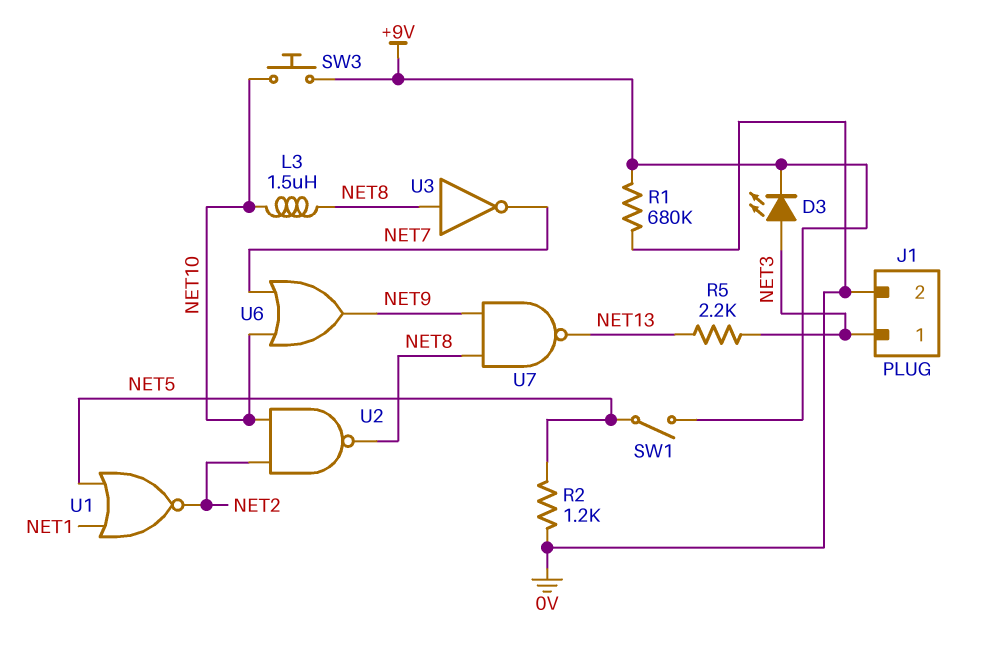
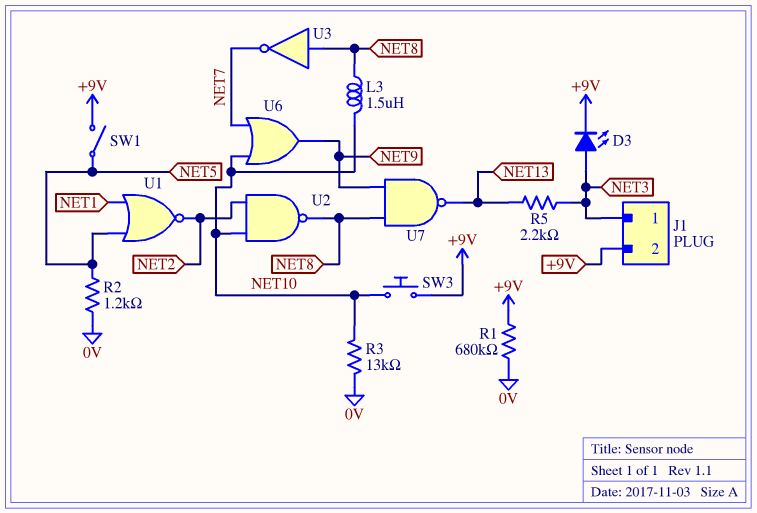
J1 pin 2: 0V -> +9V
R3: none -> 13k (0V, NET10)

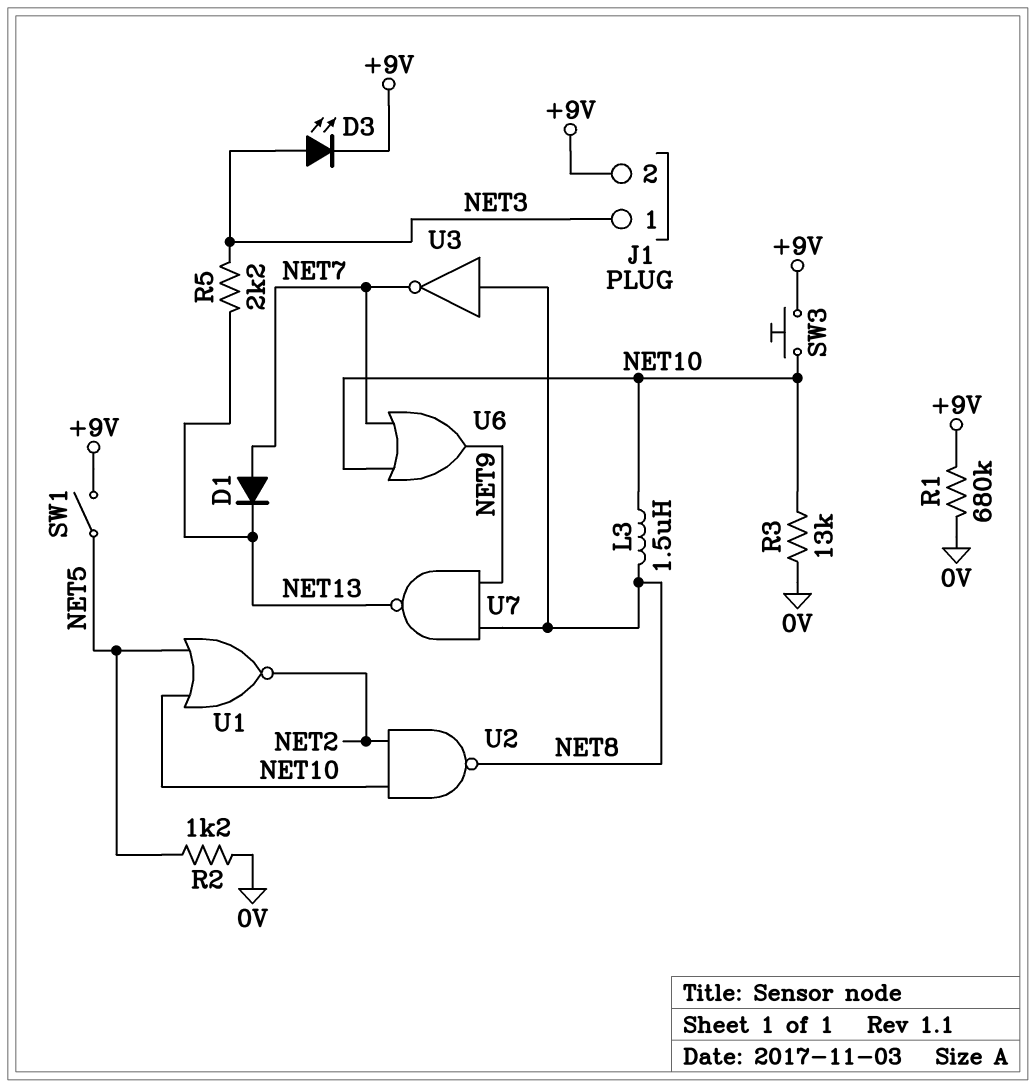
D1: none -> diode (A NET7, K NET13)
U1: NOR (in NET1, in NET5, out NET2) -> NOR (in NET5, in NET10, out NET2)

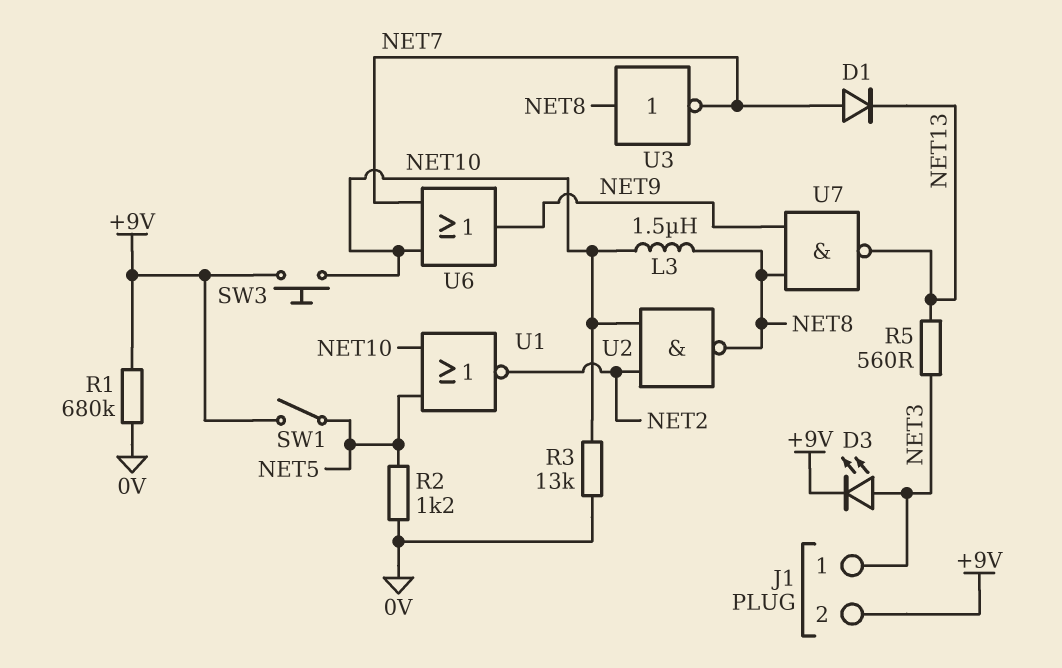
R5: 2.2k (NET3, NET13) -> 560 (NET3, NET13)

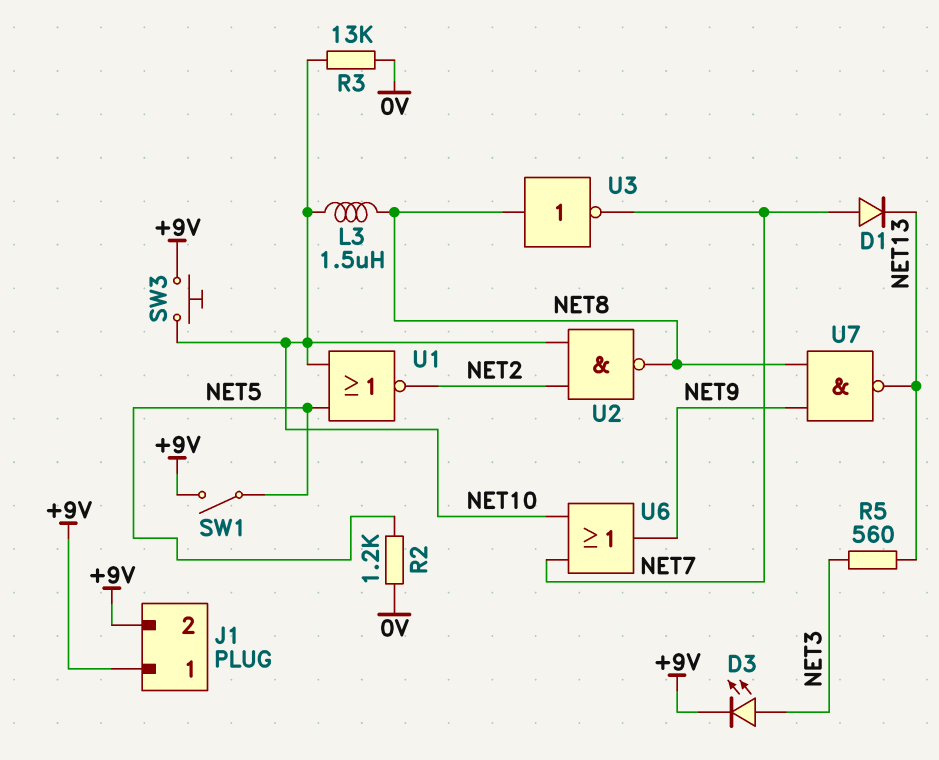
J1 pin 1: NET3 -> +9V
R1: 680k (+9V, 0V) -> none

